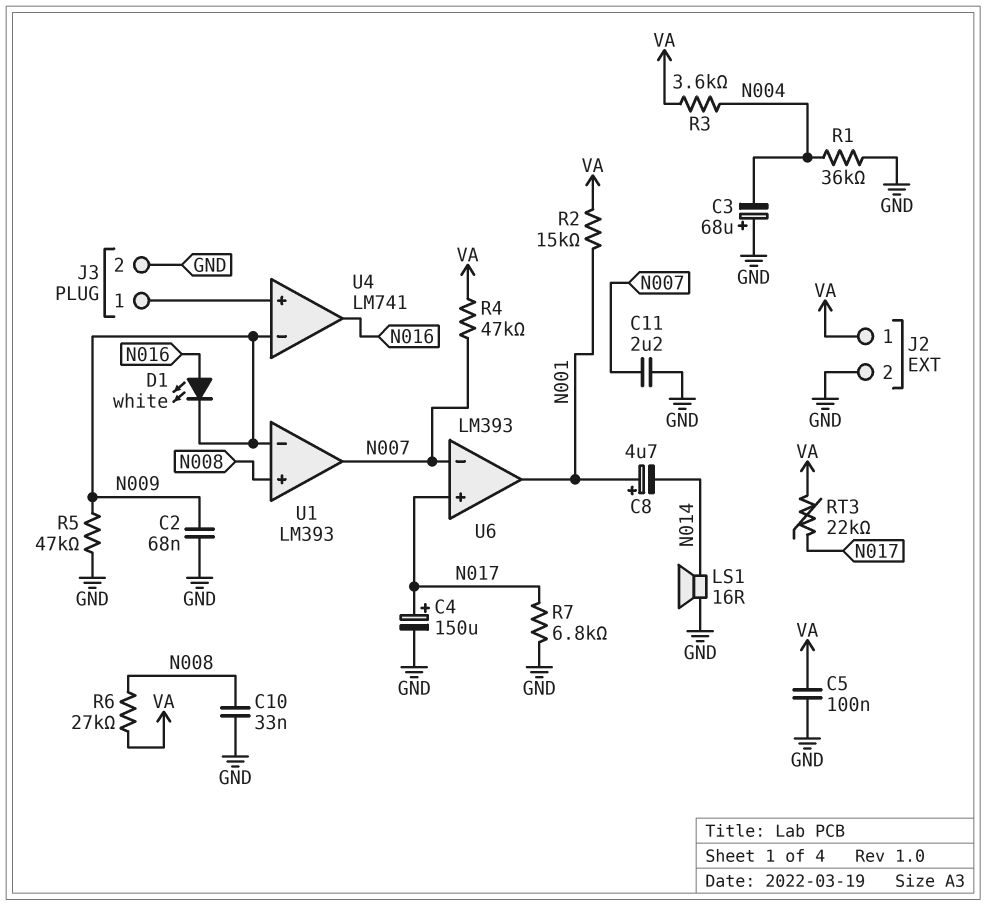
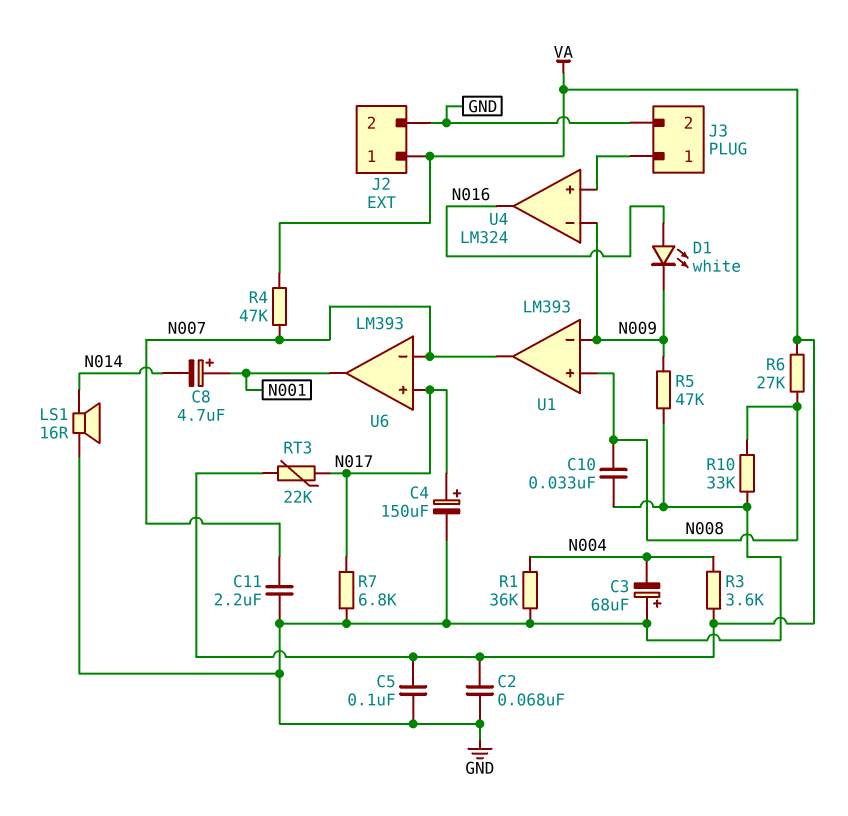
C2: 68nF (GND, N009) -> 68nF (GND, VA)
R2: 15k (N001, VA) -> none
R10: none -> 33k (GND, N008)
U4: LM741 -> LM324

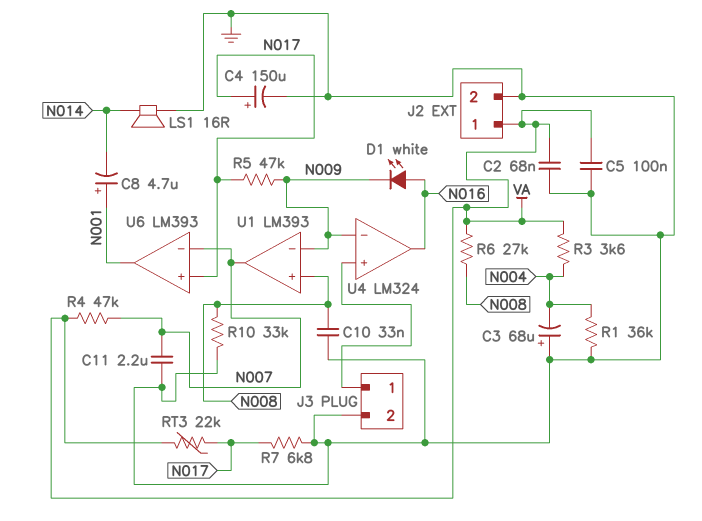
R5: 47k (GND, N009) -> 47k (N009, N017)

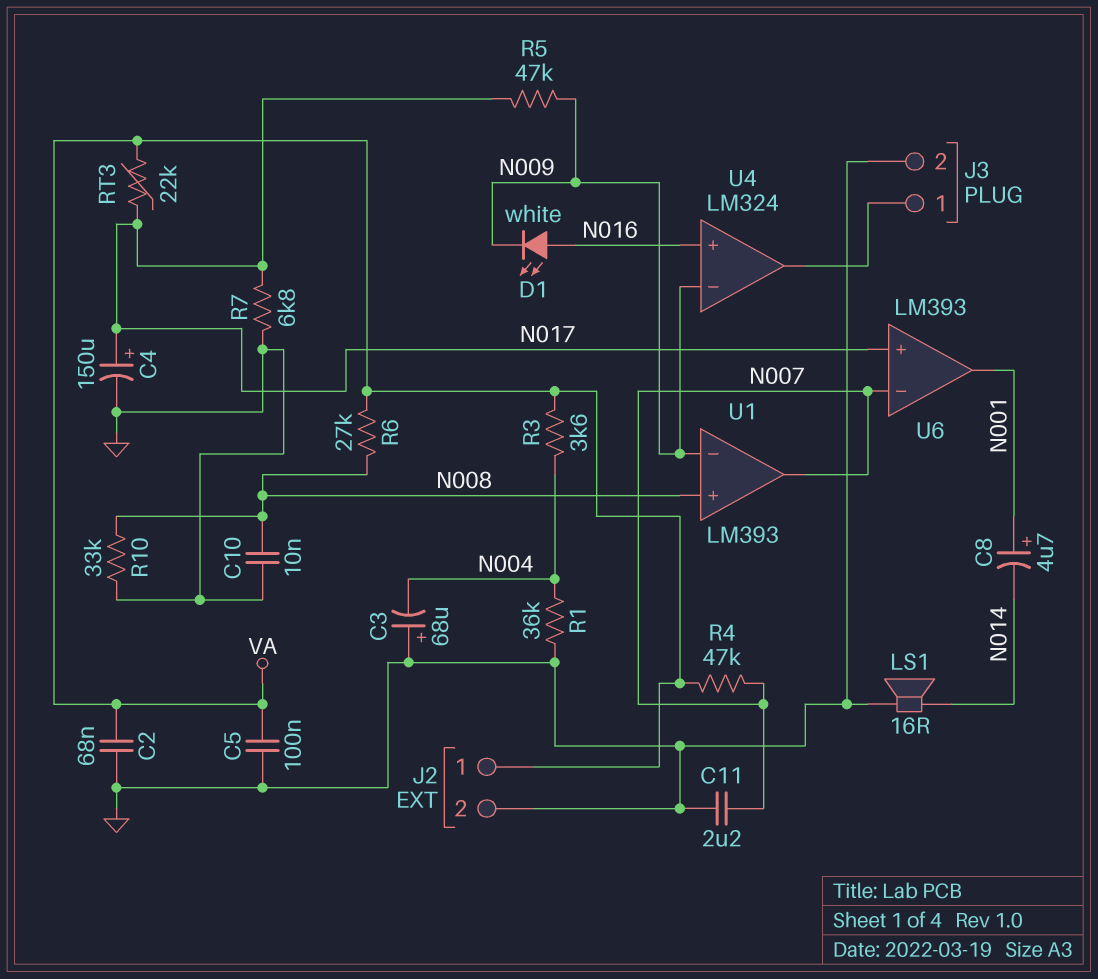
C10: 33nF (GND, N008) -> 10nF (GND, N008)
U4 pin in+: J3/1 -> N016
U4 pin out: N016 -> J3/1

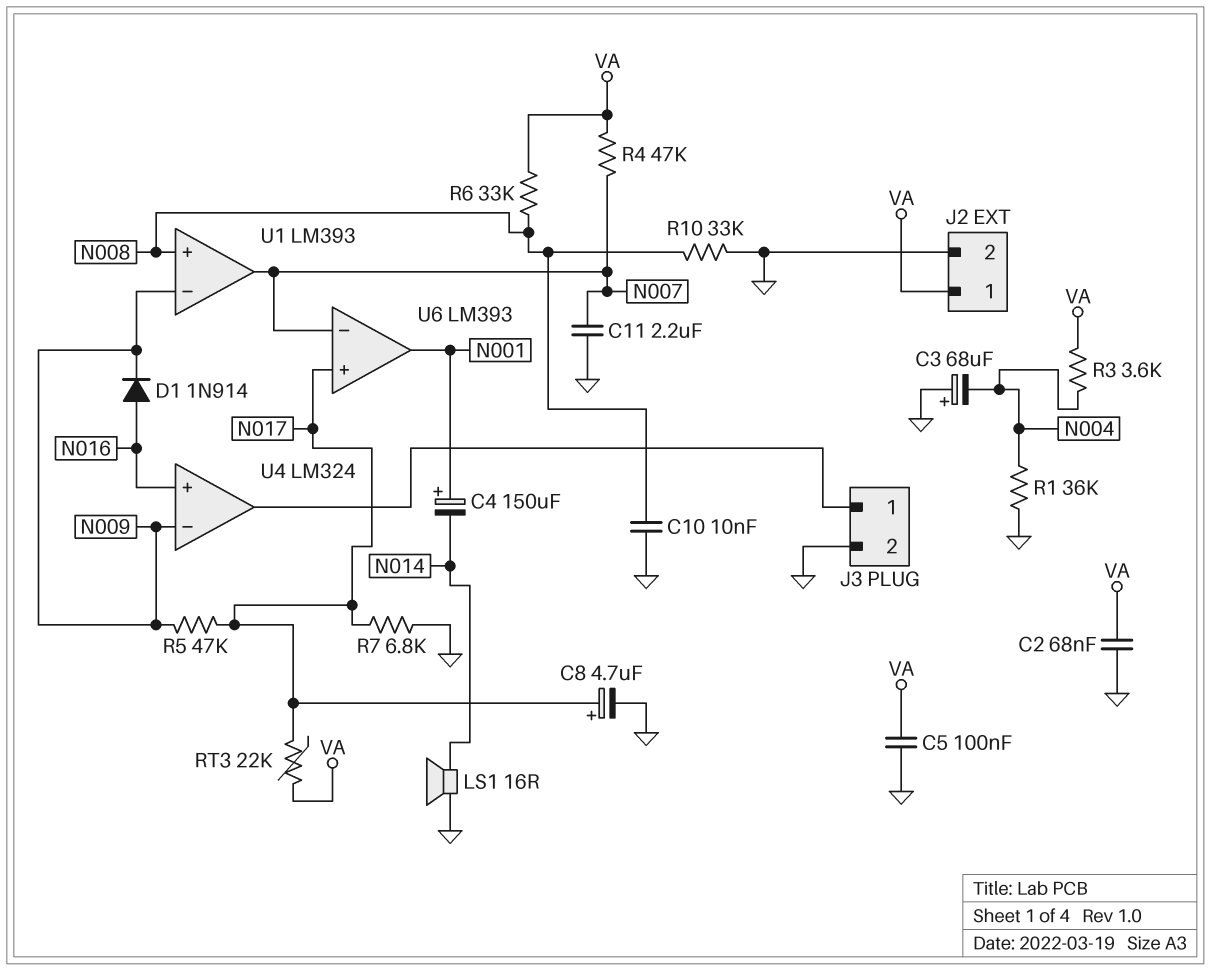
C4: 150uF (plus N017, minus GND) -> 150uF (plus N001, minus N014)
C8: 4.7uF (plus N001, minus N014) -> 4.7uF (plus N017, minus GND)
D1: LED white (A N016, K N009) -> diode 1N914 (A N016, K N009)
R6: 27k (N008, VA) -> 33k (N008, VA)

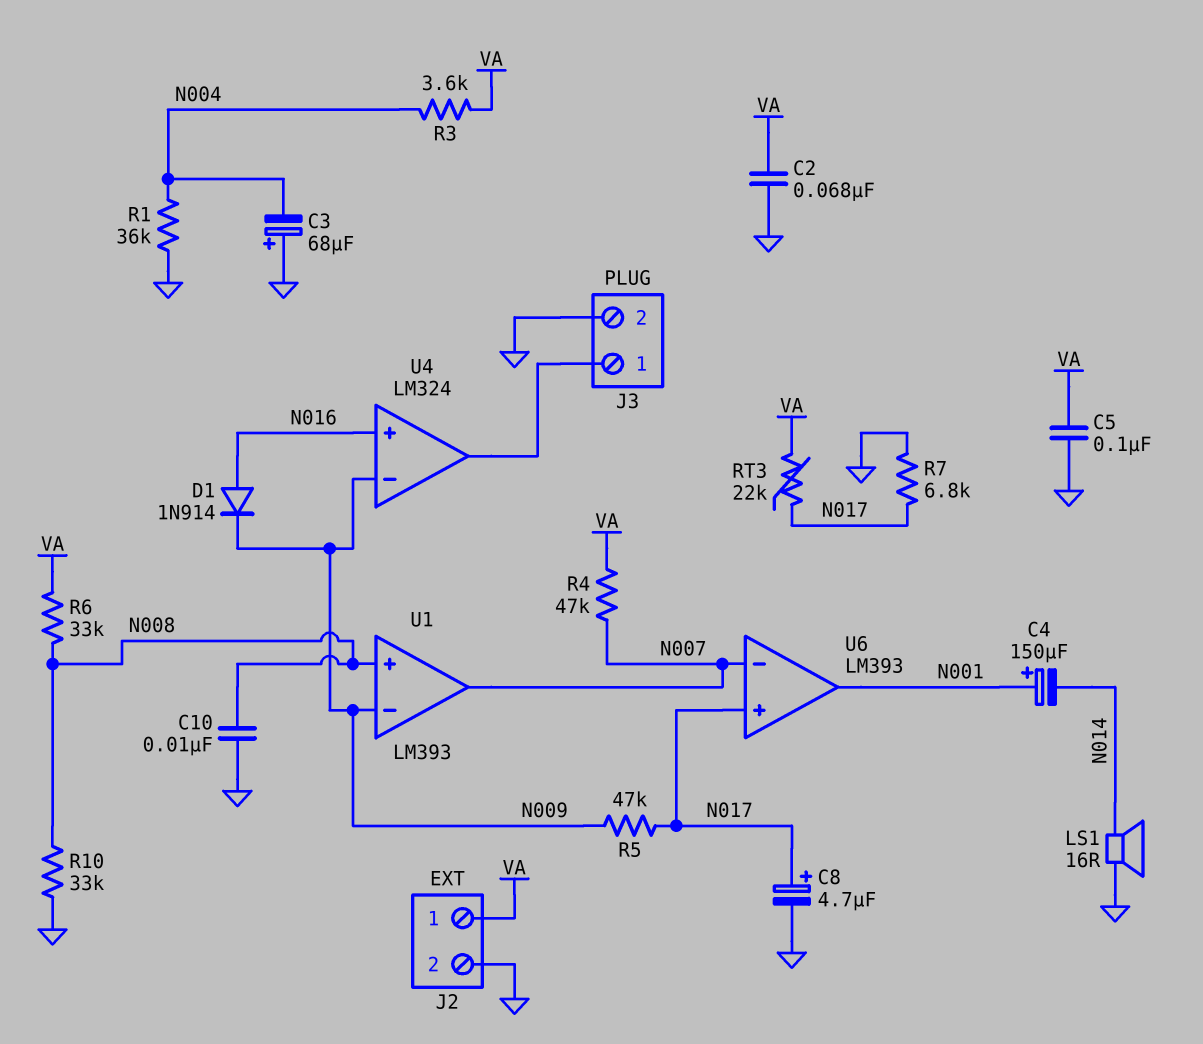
C11: 2.2uF (GND, N007) -> none

